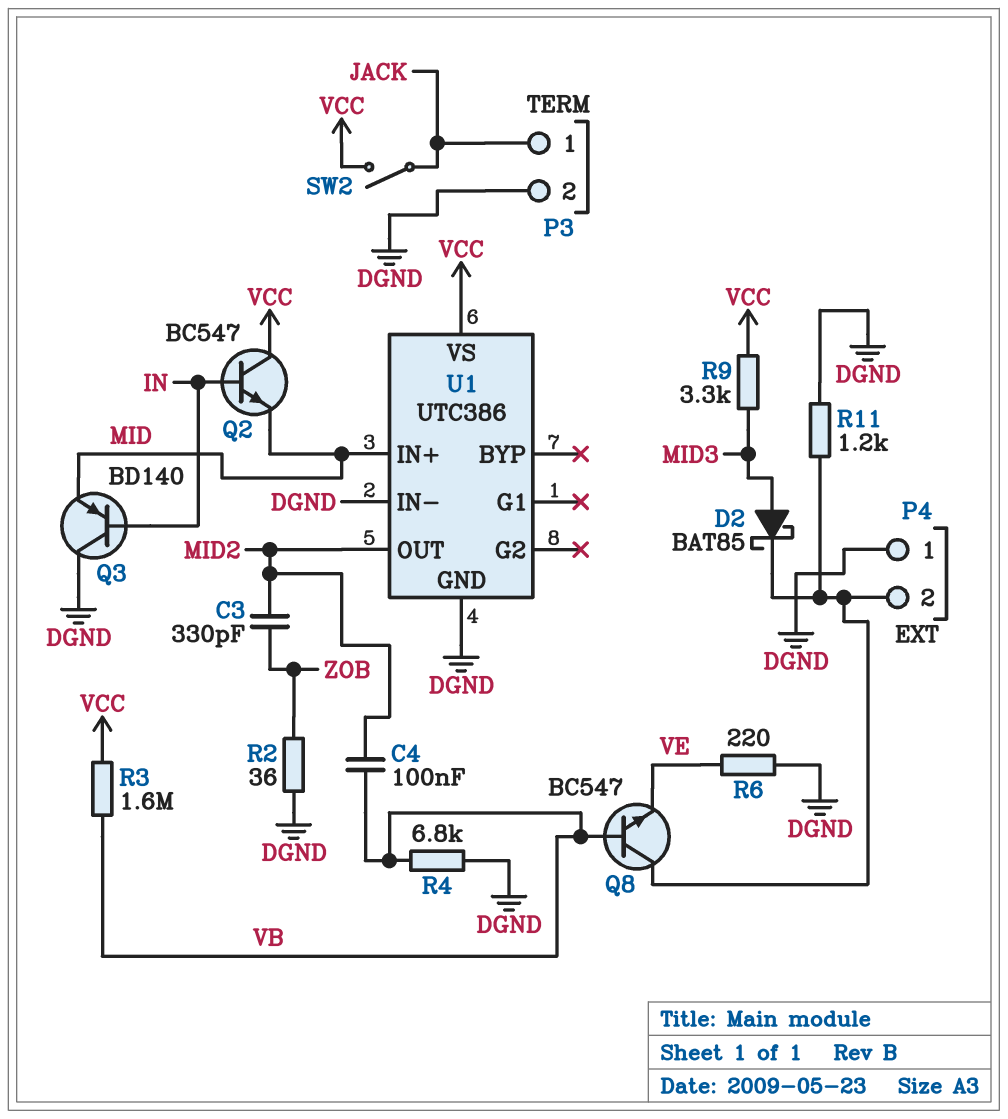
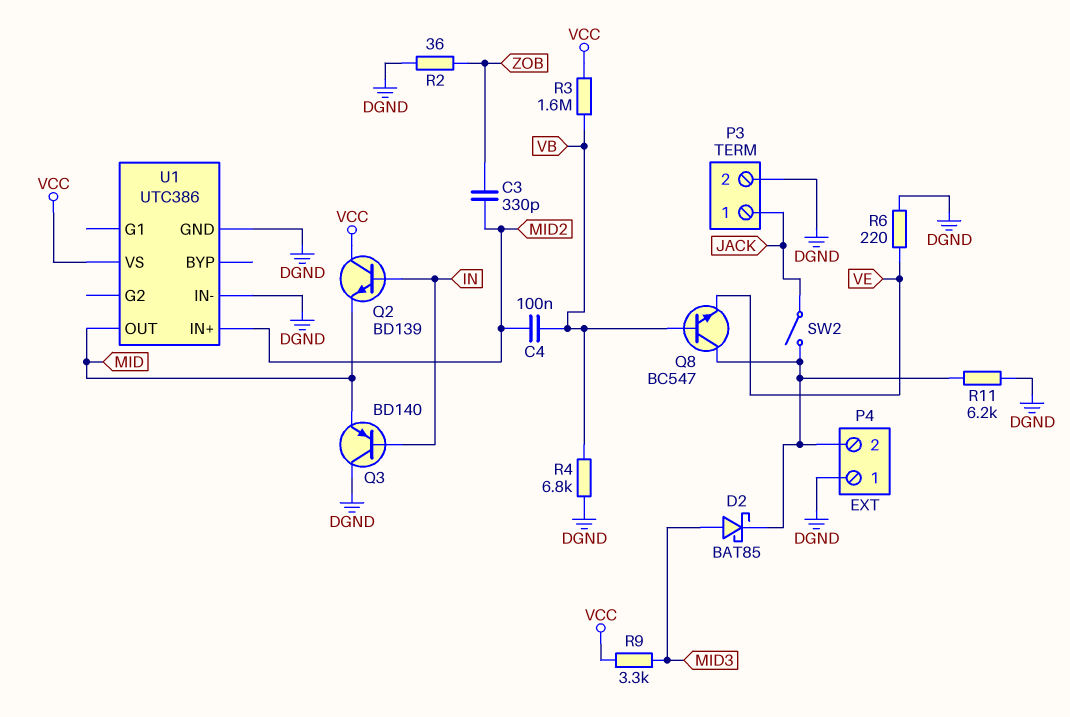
Q2: NPN BC547 (B IN, C VCC, E MID) -> NPN BD139 (B IN, C VCC, E MID)
R11: 1.2k (DGND, P4/2) -> 6.2k (DGND, P4/2)
SW2: switch (JACK, VCC) -> switch (JACK, P4/2)
U1 pin IN+: MID -> MID2
U1 pin OUT: MID2 -> MID

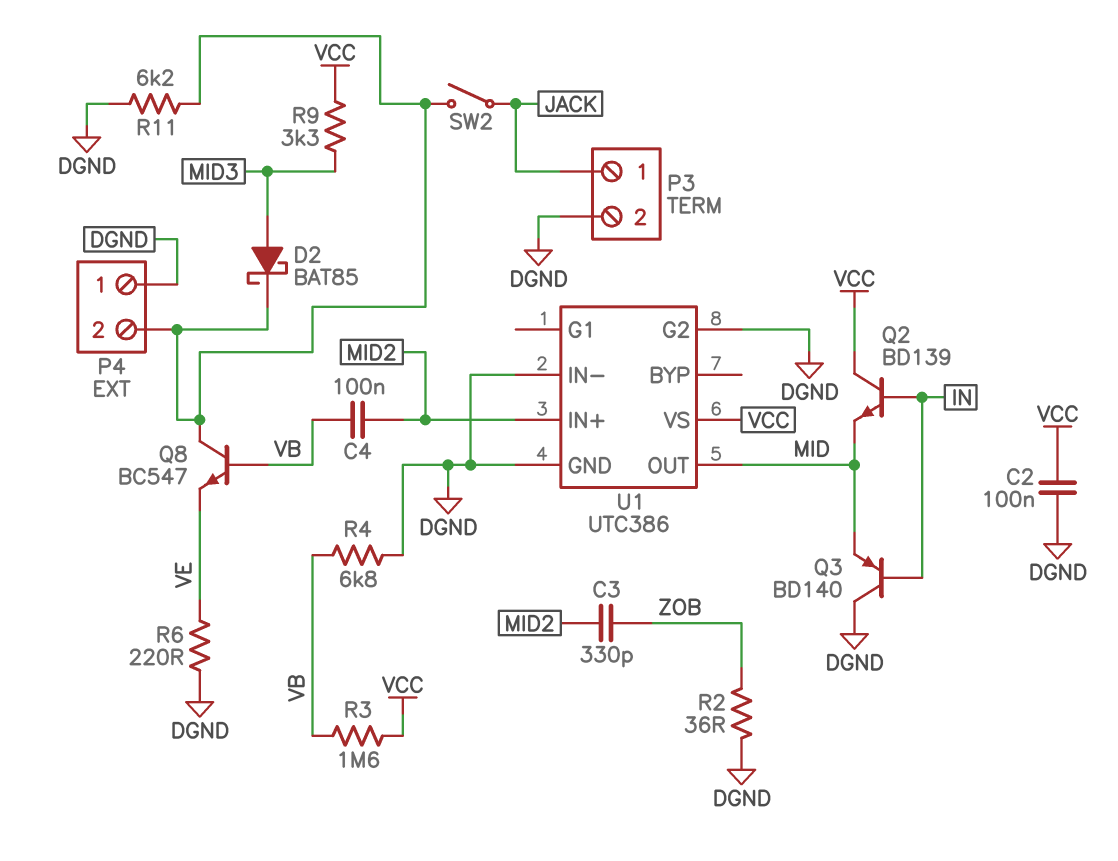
C2: none -> 100nF (DGND, VCC)
U1 pin G2: none -> DGND

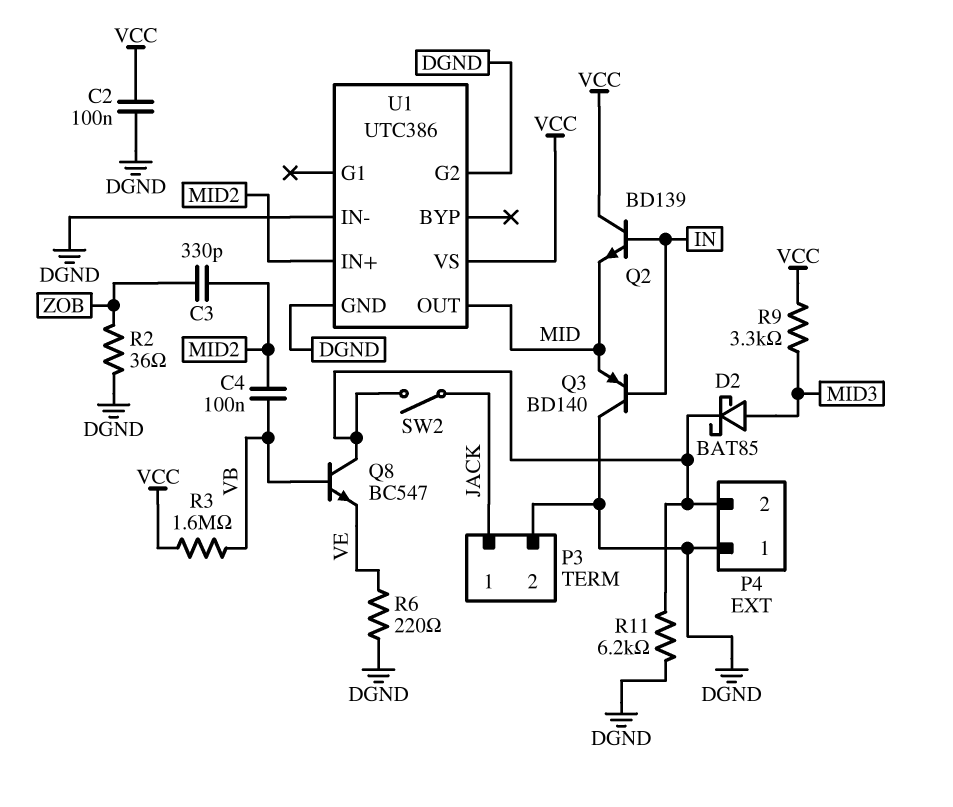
R4: 6.8k (DGND, VB) -> none

